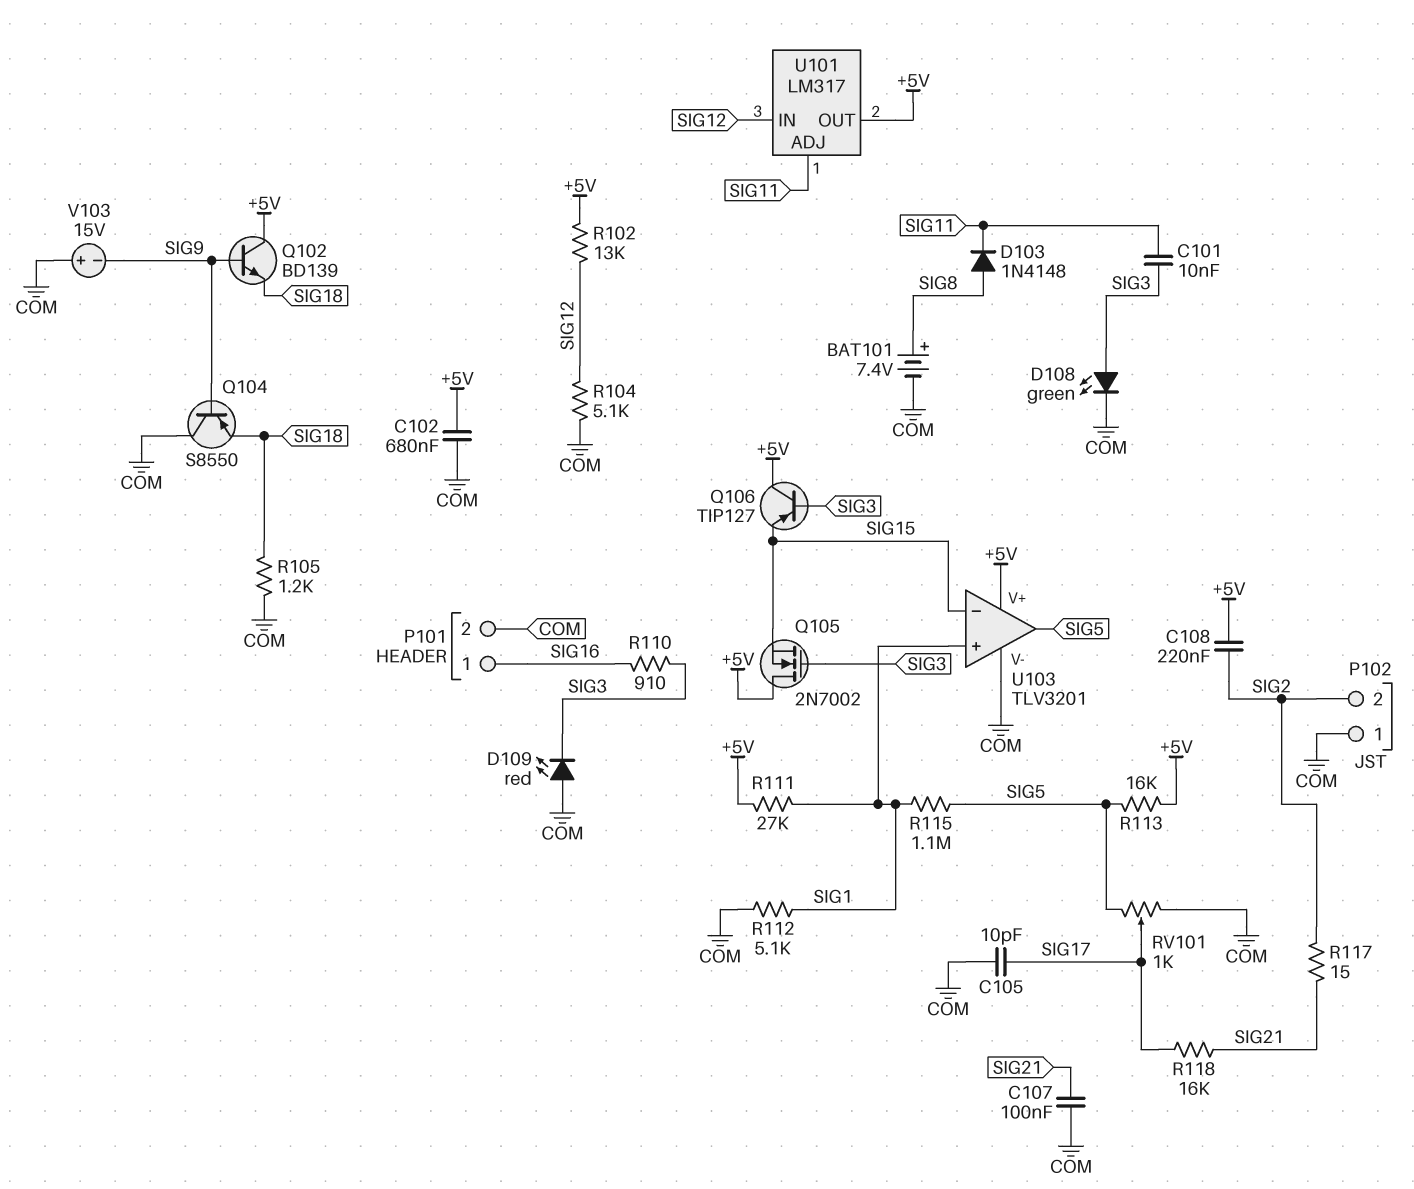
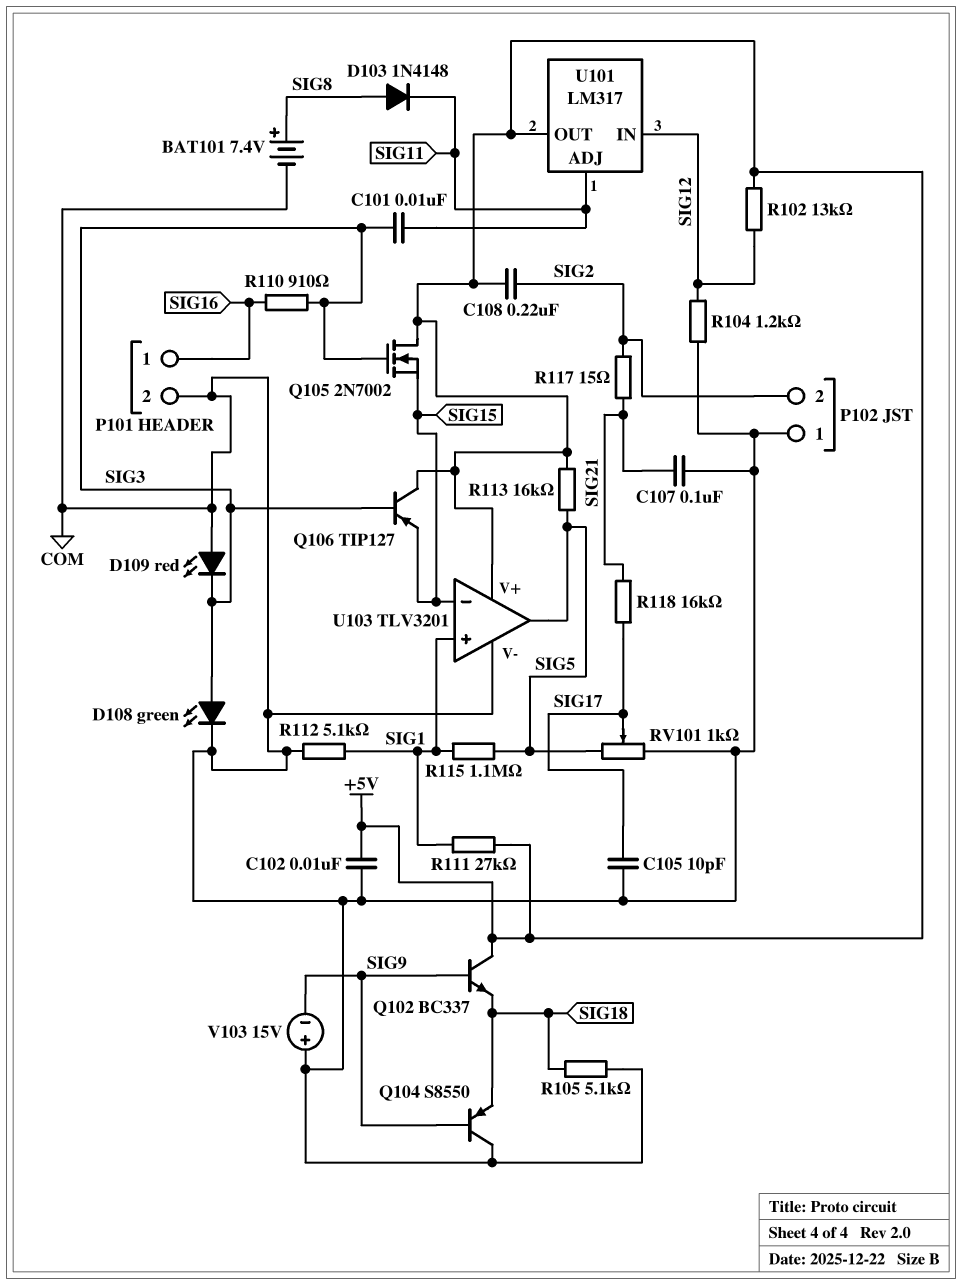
C102: 680nF (+5V, COM) -> 10nF (+5V, COM)
Q102: NPN BD139 (B SIG9, C +5V, E SIG18) -> NPN BC337 (B SIG9, C +5V, E SIG18)
R104: 5.1k (COM, SIG12) -> 1.2k (COM, SIG12)
R105: 1.2k (COM, SIG18) -> 5.1k (COM, SIG18)

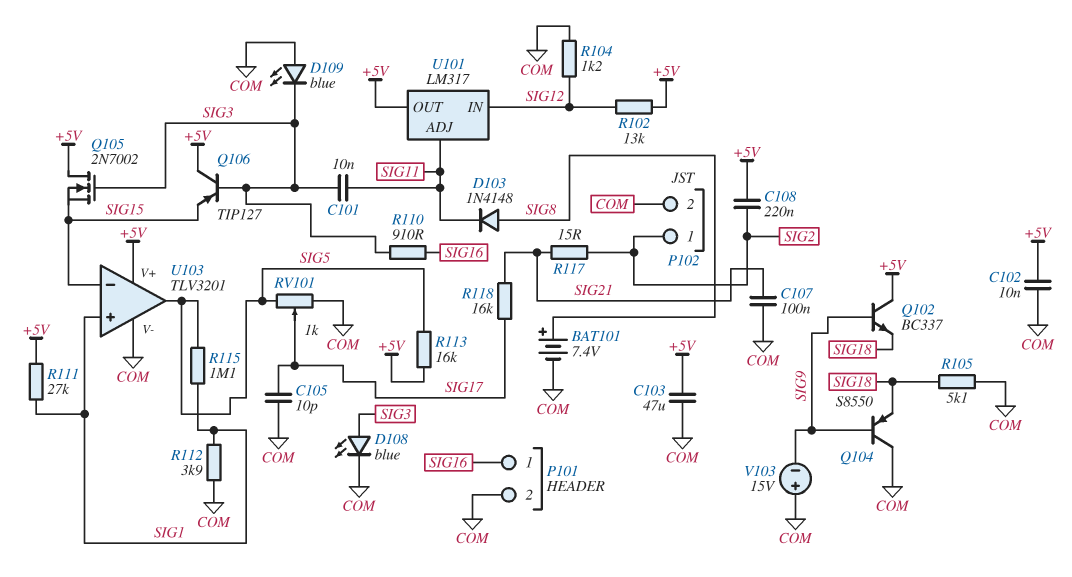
C103: none -> 47uF (+5V, COM)
D108: LED green (A SIG3, K COM) -> LED blue (A SIG3, K COM)
D109: LED red (A COM, K SIG3) -> LED blue (A COM, K SIG3)
P102 pin 1: COM -> SIG2
P102 pin 2: SIG2 -> COM
R112: 5.1k (COM, SIG1) -> 3.9k (COM, SIG1)

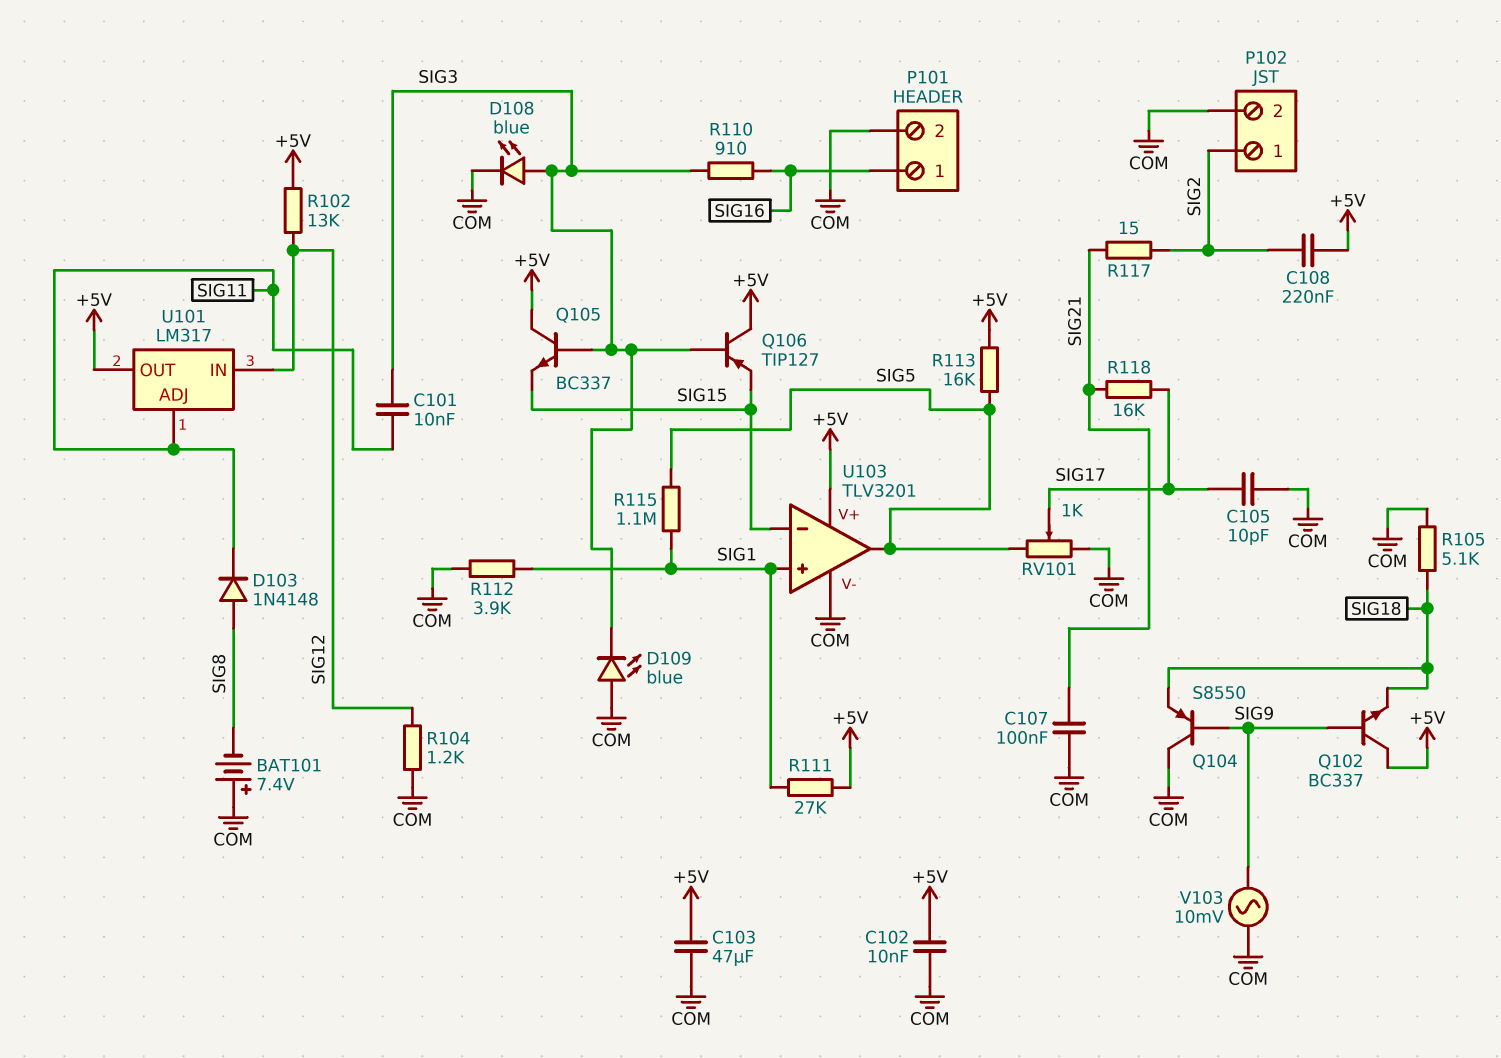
BAT101: 7.4V (plus SIG8, minus COM) -> 7.4V (plus COM, minus SIG8)
Q105: NMOS 2N7002 (G SIG3, D +5V, S SIG15) -> NPN BC337 (B SIG3, C +5V, E SIG15)
V103: 15V (plus COM, minus SIG9) -> AC 10mV (COM, SIG9)

